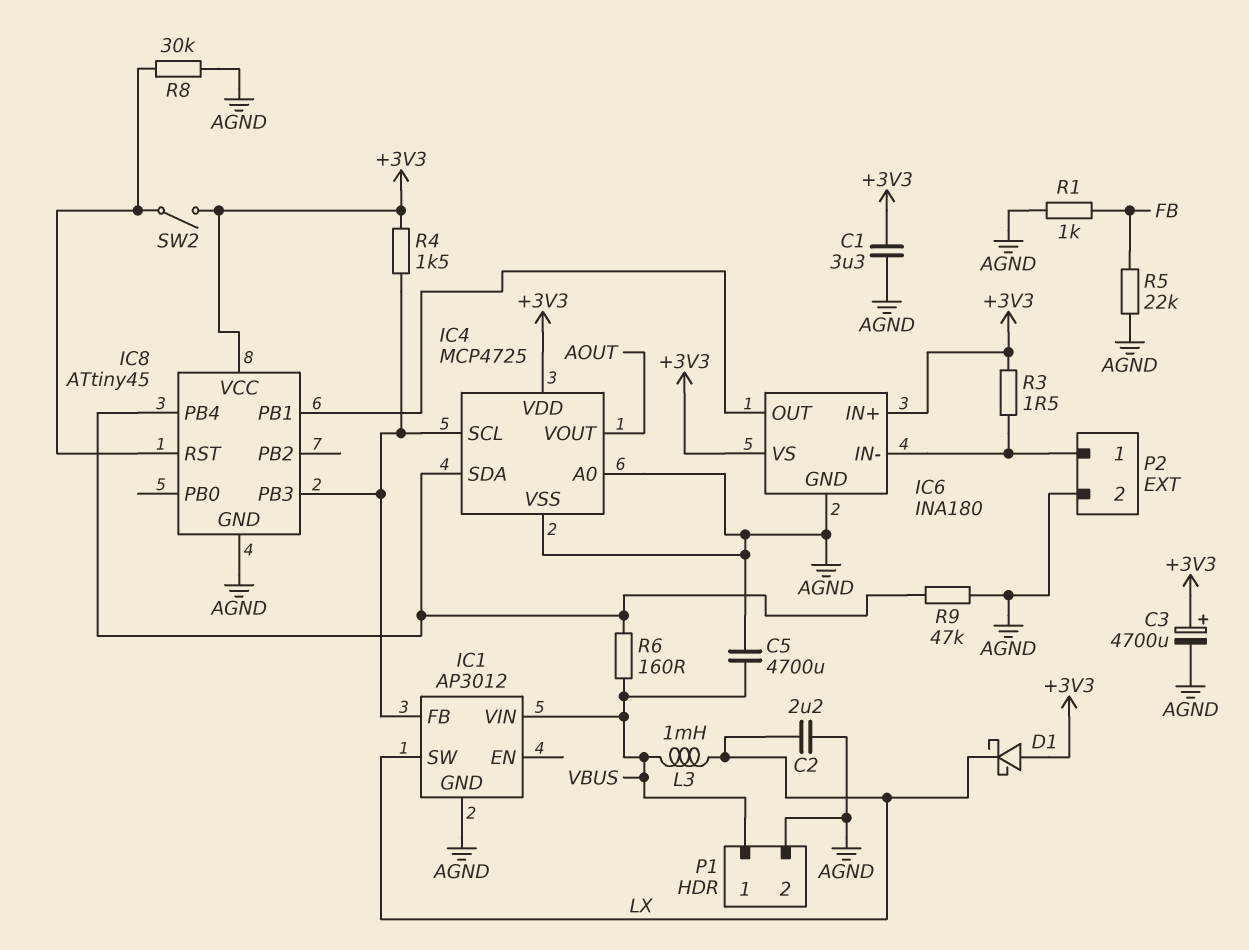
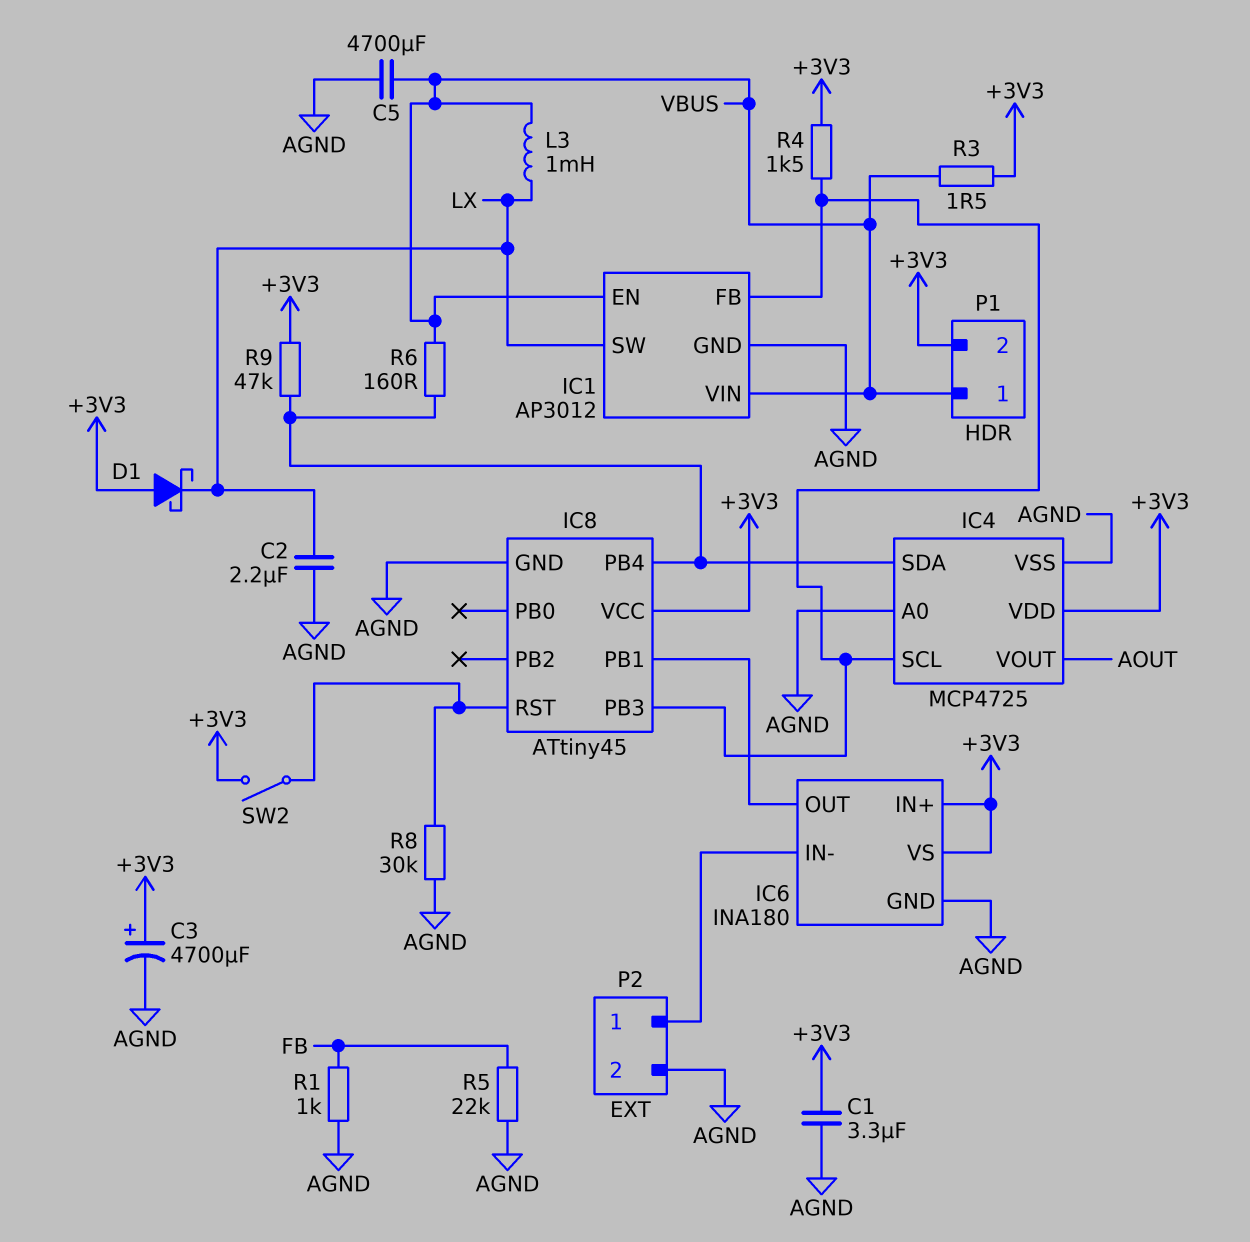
IC1 pin EN: none -> VBUS
P1 pin 2: AGND -> +3V3
R3: 1.5 (+3V3, IC6/IN-) -> 1.5 (+3V3, VBUS)
R9: 47k (AGND, IC4/SDA) -> 47k (+3V3, IC4/SDA)

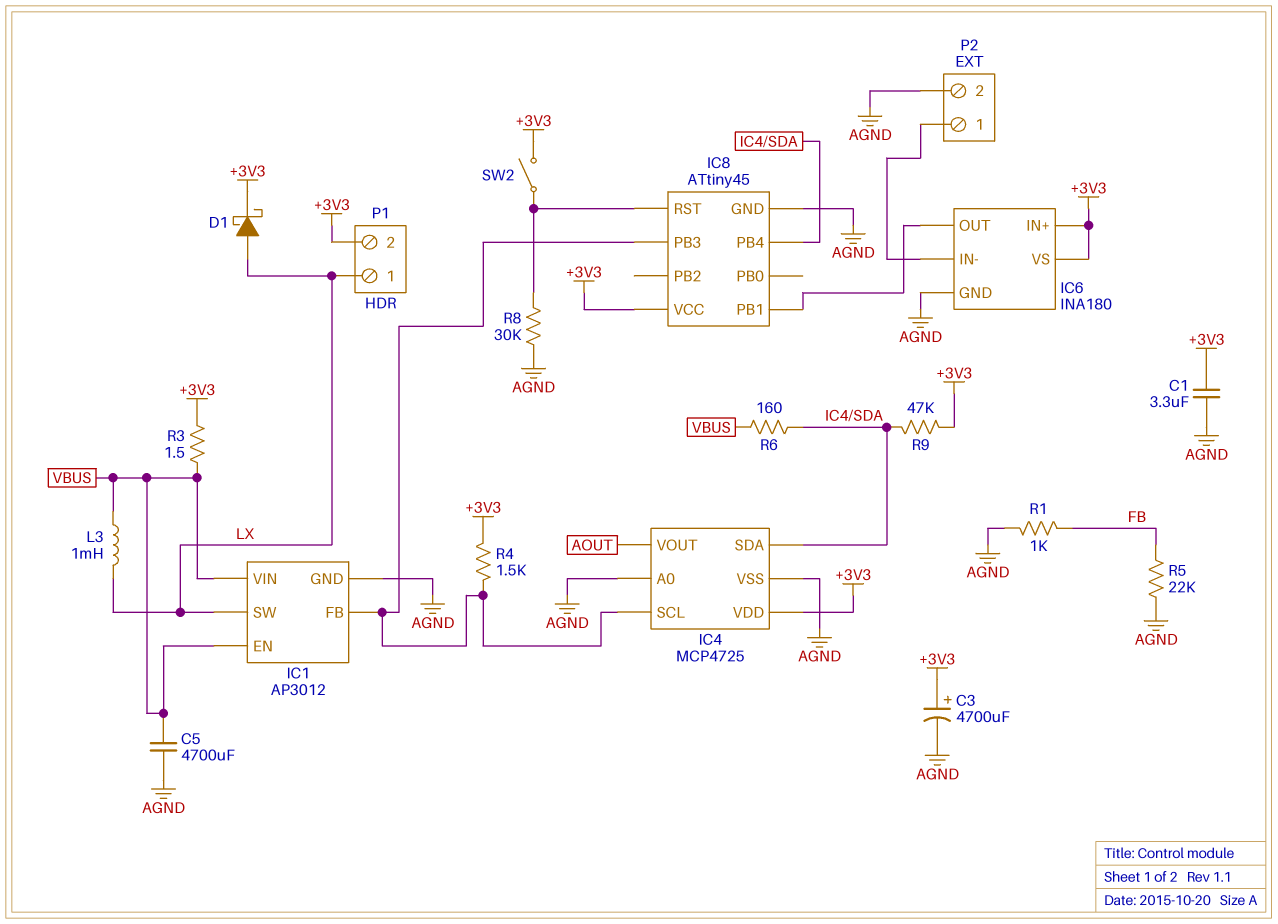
C2: 2.2uF (AGND, LX) -> none
D1: schottky (A +3V3, K LX) -> schottky (A LX, K +3V3)
P1 pin 1: VBUS -> LX

